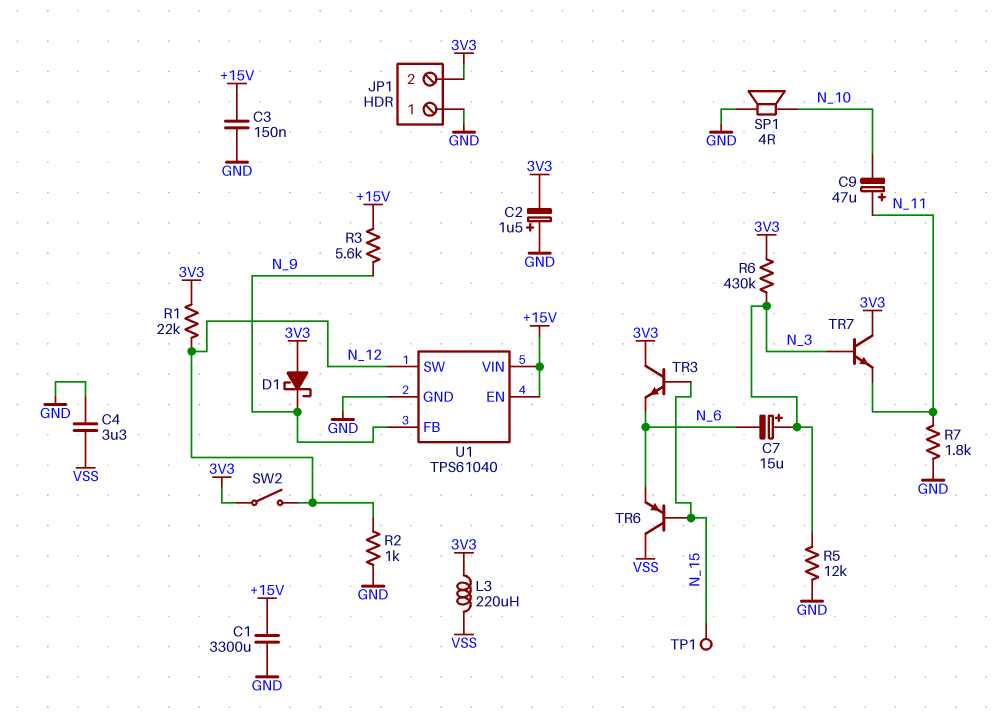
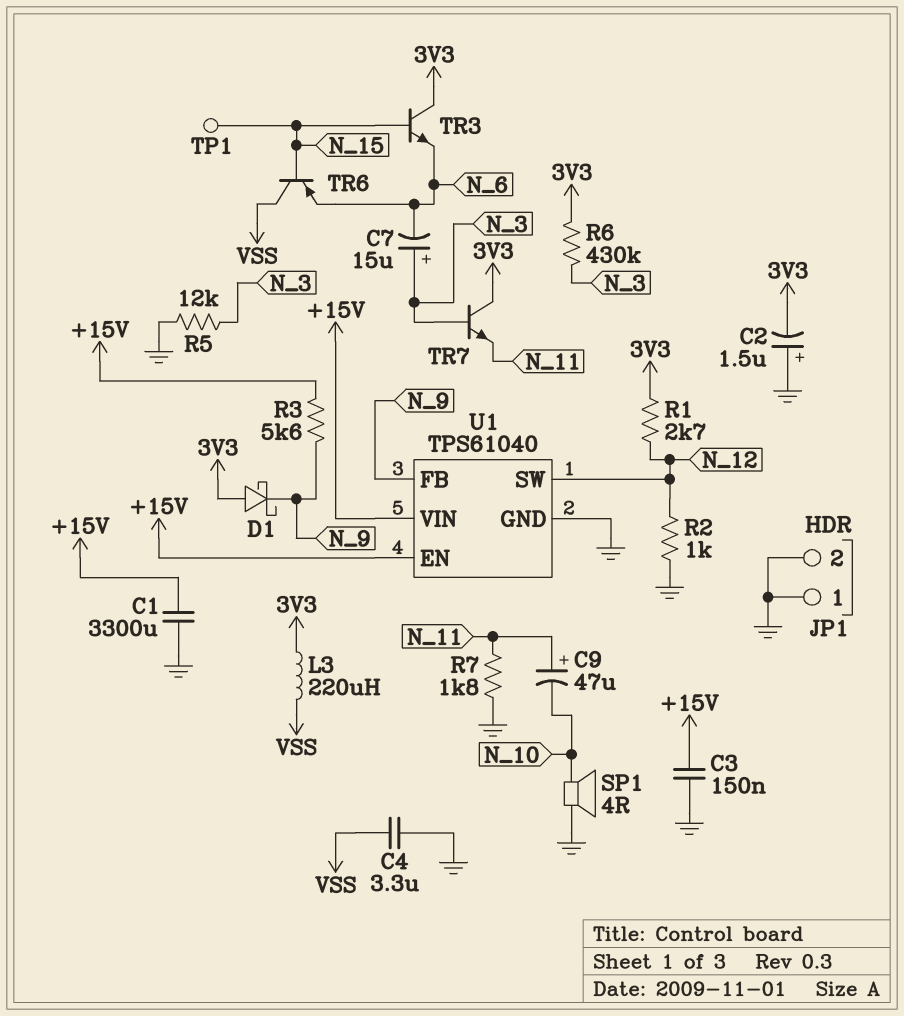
JP1 pin 2: 3V3 -> GND
R1: 22k (3V3, N_12) -> 2.7k (3V3, N_12)
SW2: switch (3V3, N_12) -> none

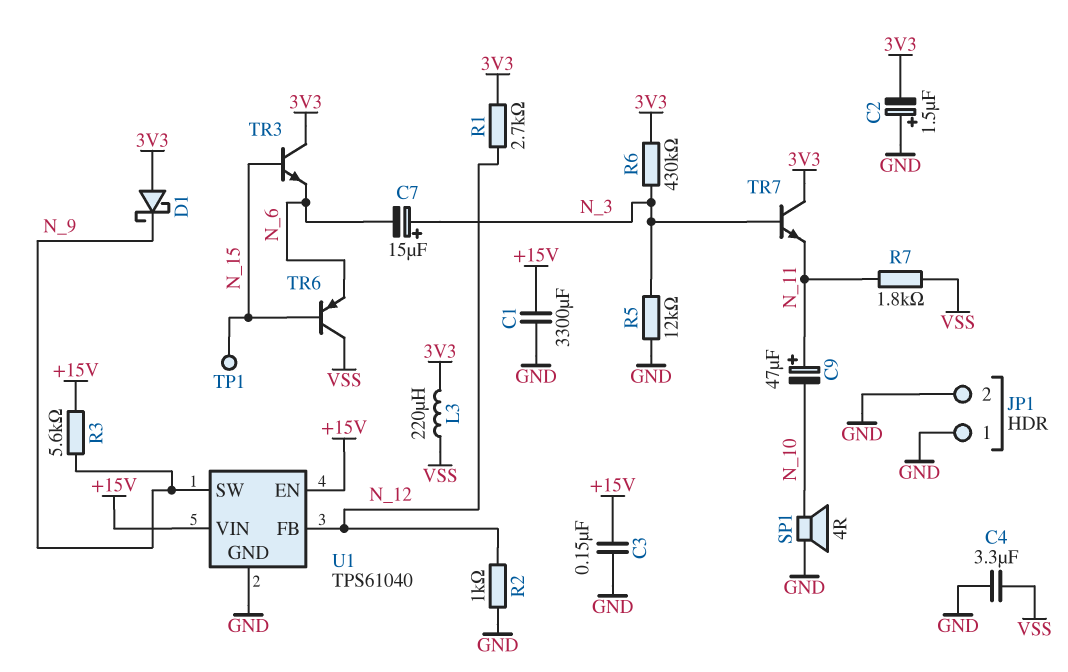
R7: 1.8k (GND, N_11) -> 1.8k (N_11, VSS)
U1 pin FB: N_9 -> N_12
U1 pin SW: N_12 -> N_9

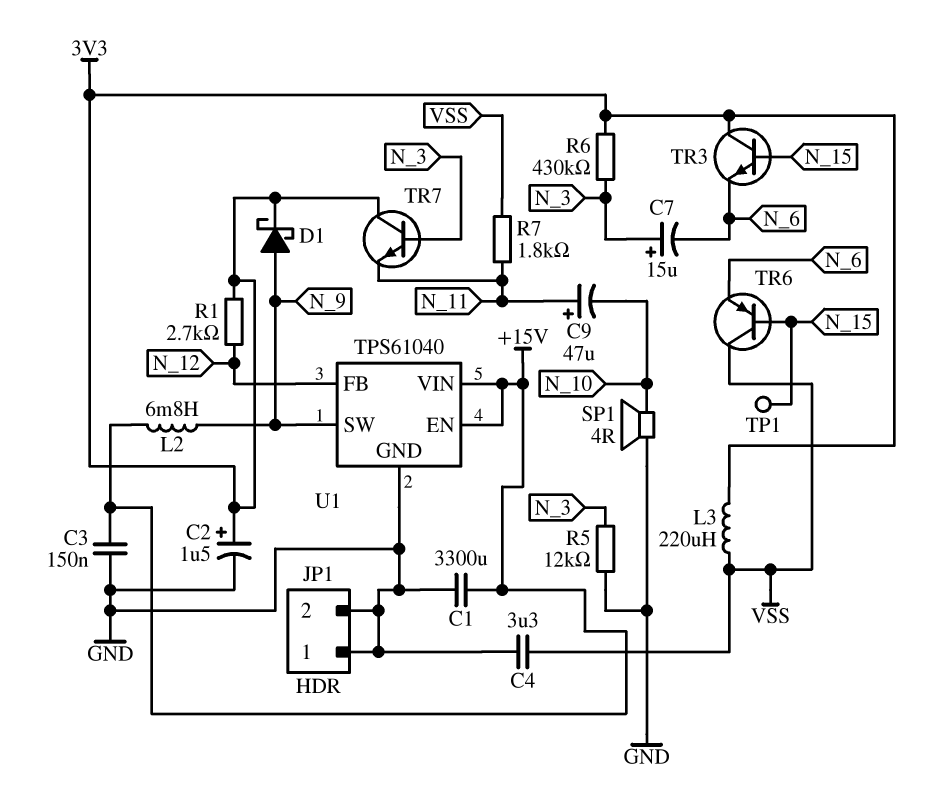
C2: 1.5uF (plus GND, minus 3V3) -> 1.5uF (plus 3V3, minus GND)
D1: schottky (A 3V3, K N_9) -> schottky (A N_9, K 3V3)
L2: none -> 6.8mH (+15V, N_9)
R2: 1k (GND, N_12) -> none
R3: 5.6k (+15V, N_9) -> none

